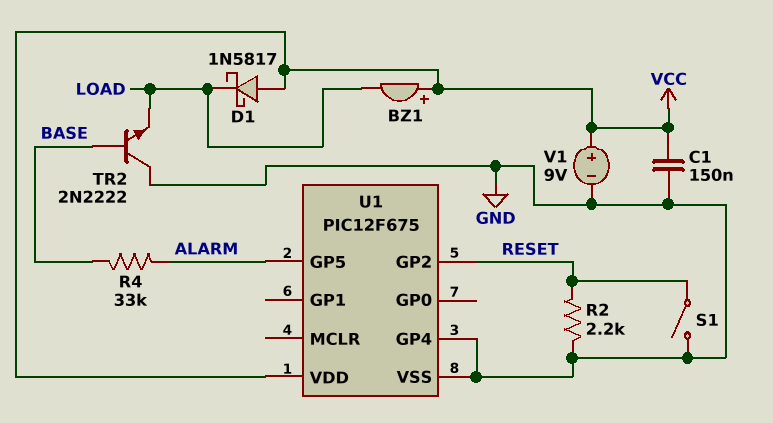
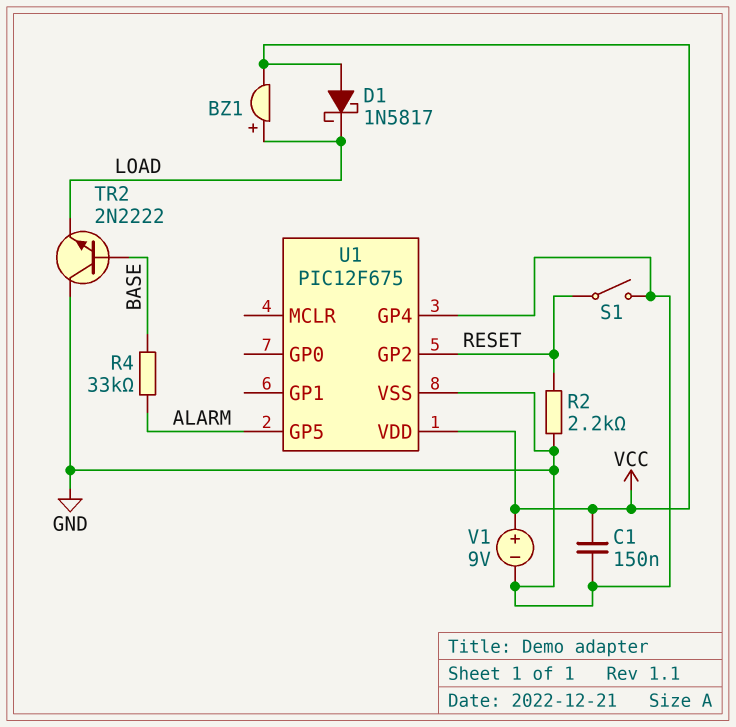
BZ1: buzzer (plus VCC, minus LOAD) -> buzzer (plus LOAD, minus VCC)

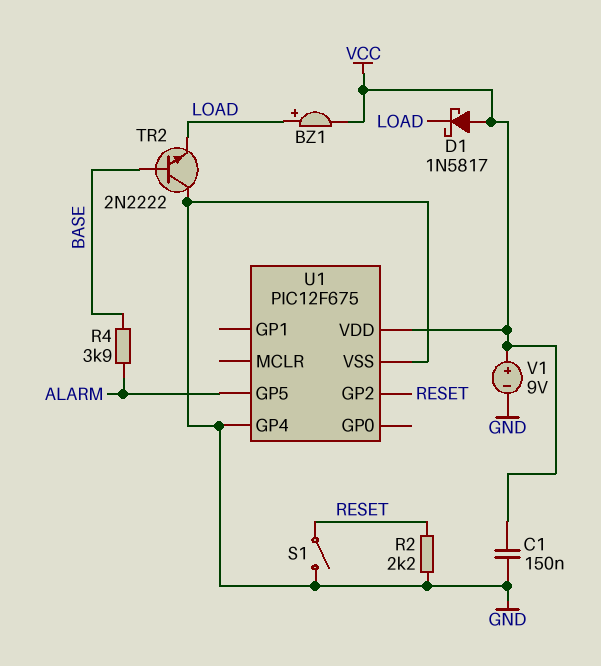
R4: 33k (ALARM, BASE) -> 3.9k (ALARM, BASE)

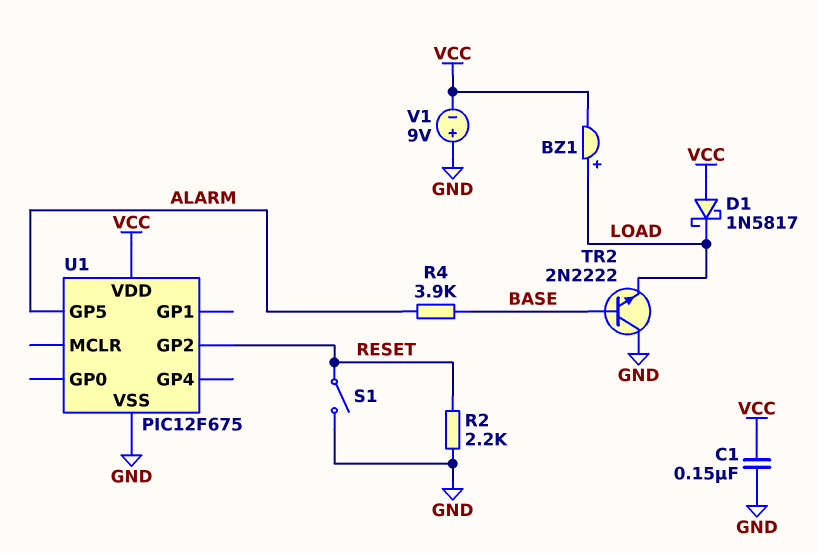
U1 pin GP4: GND -> none
V1: 9V (plus VCC, minus GND) -> 9V (plus GND, minus VCC)

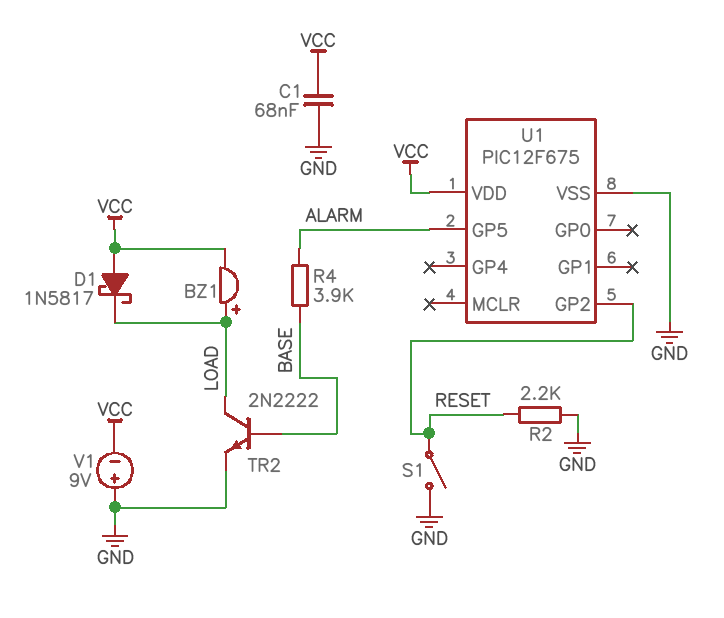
C1: 150nF (GND, VCC) -> 68nF (GND, VCC)
TR2: NPN 2N2222 (B BASE, C GND, E LOAD) -> NPN 2N2222 (B BASE, C LOAD, E GND)

